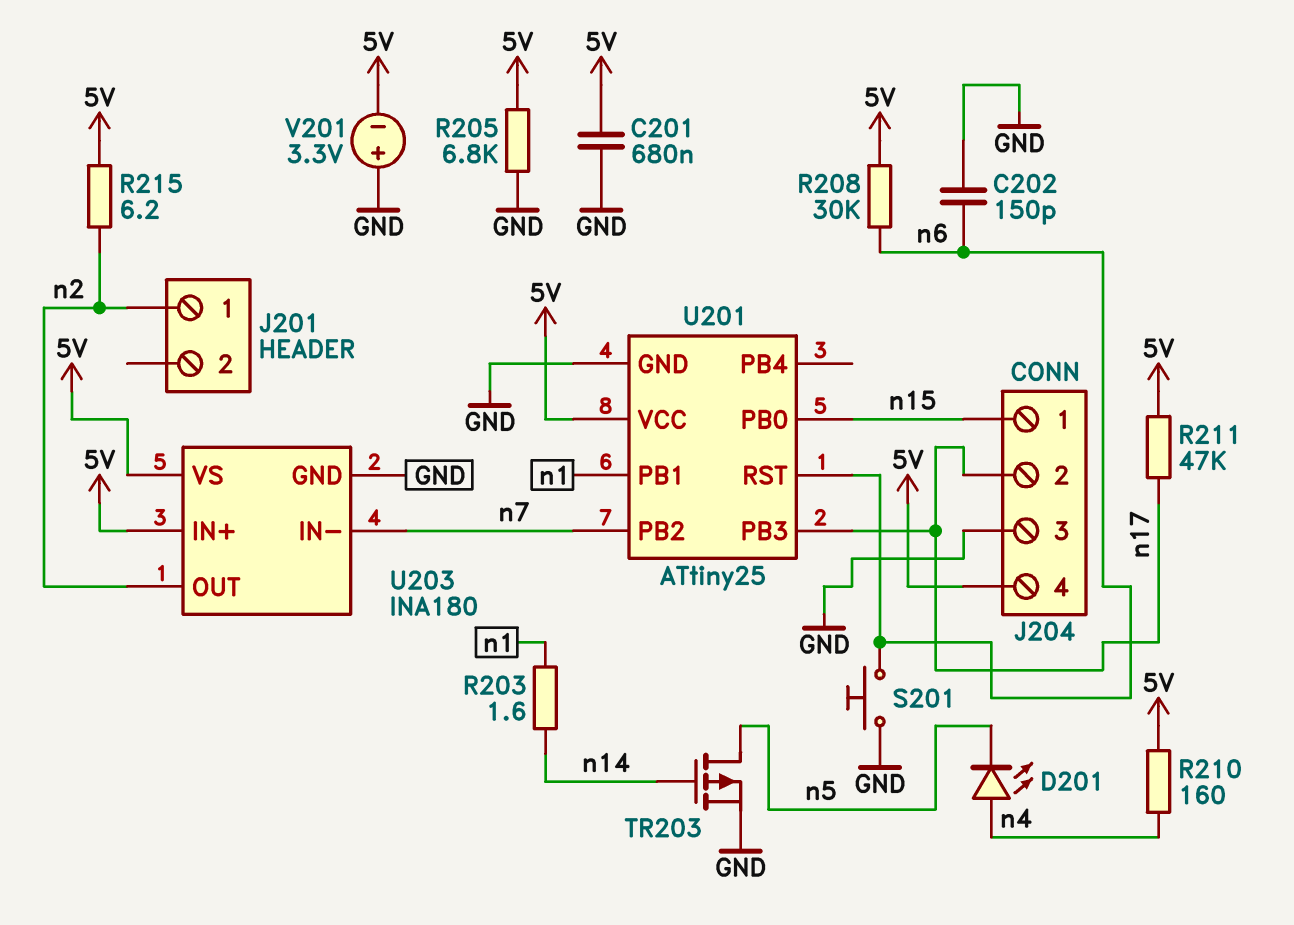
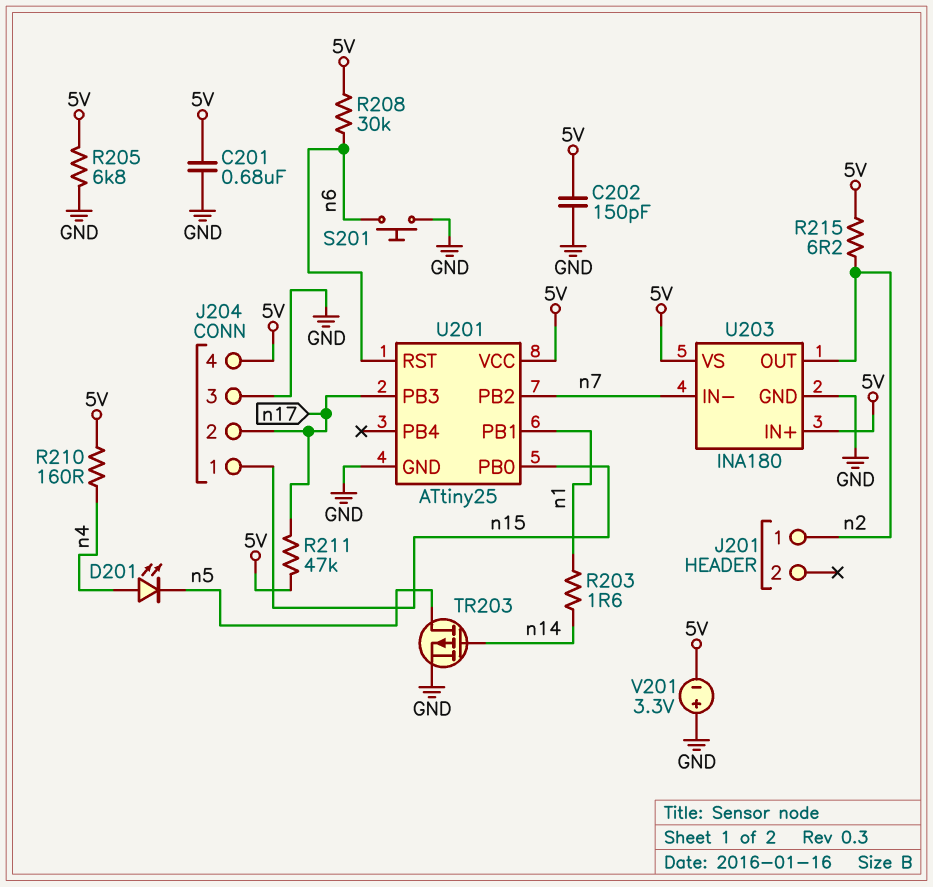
C202: 150pF (GND, n6) -> 150pF (5V, GND)

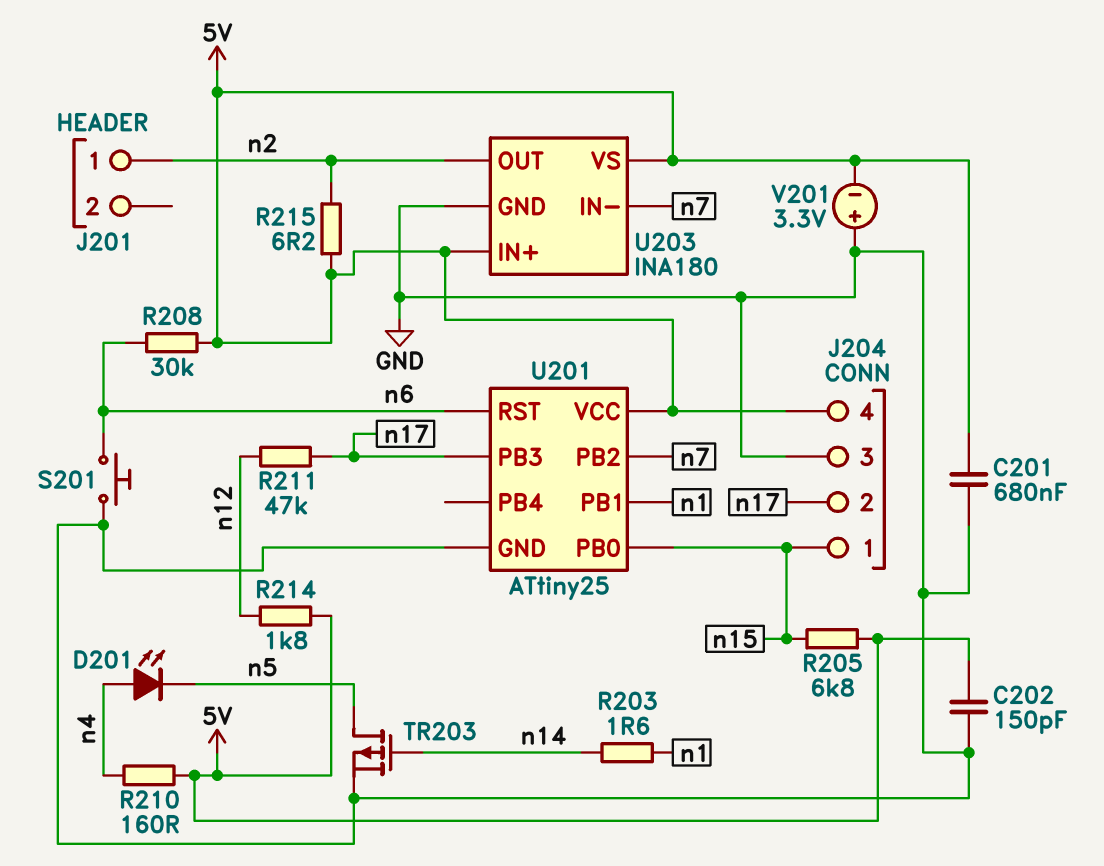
R205: 6.8k (5V, GND) -> 6.8k (5V, n15)
R211: 47k (5V, n17) -> 47k (n12, n17)
R214: none -> 1.8k (5V, n12)

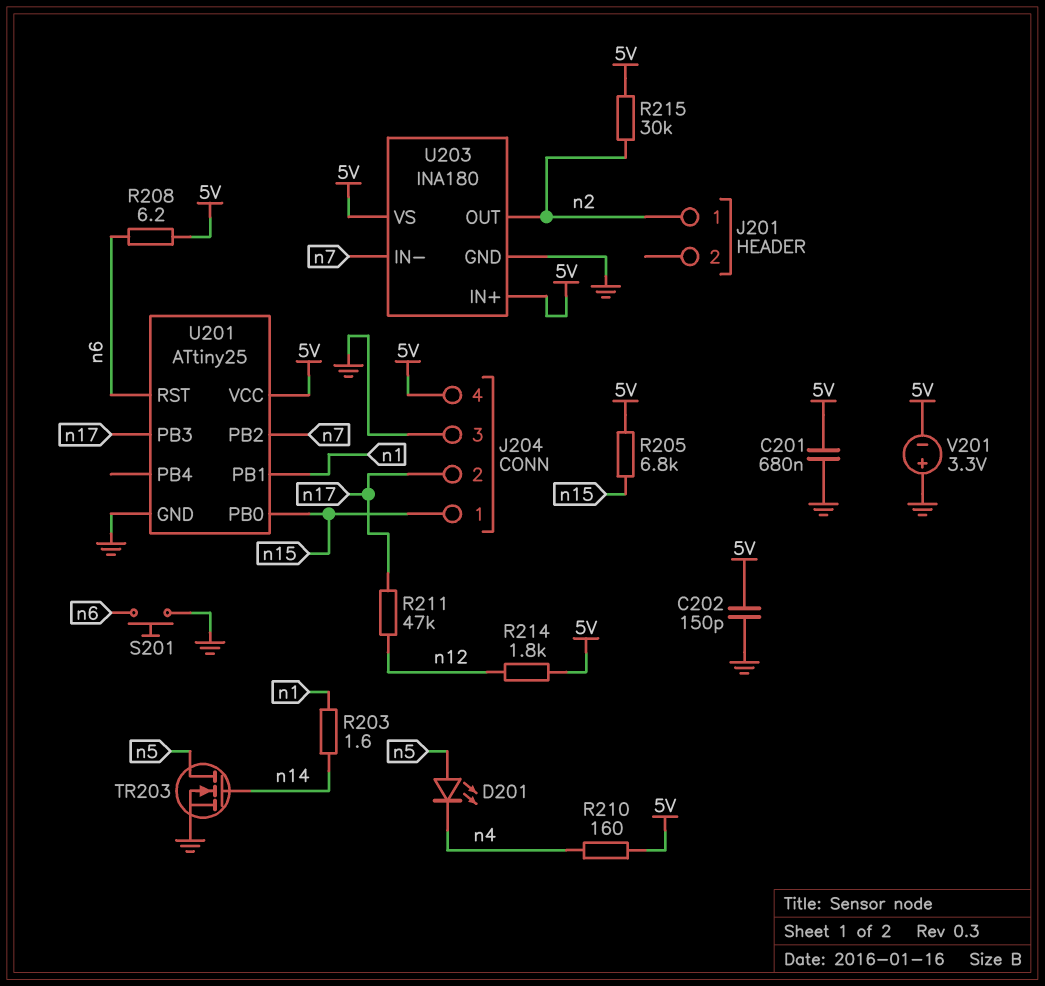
D201: LED (A n4, K n5) -> LED (A n5, K n4)
R208: 30k (5V, n6) -> 6.2 (5V, n6)
R215: 6.2 (5V, n2) -> 30k (5V, n2)
TR203: PMOS (G n14, D n5, S GND) -> NMOS (G n14, D n5, S GND)

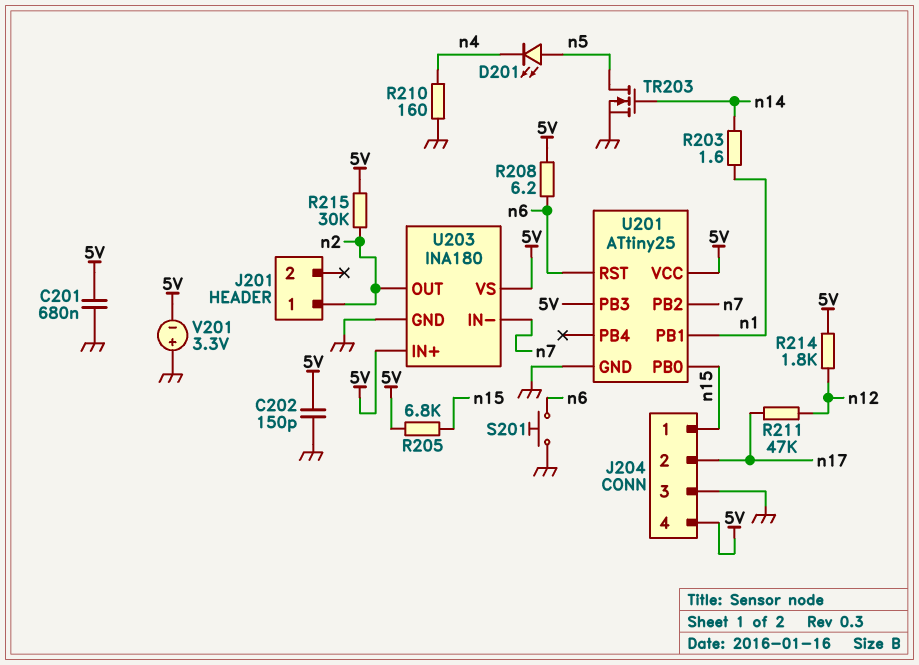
R210: 160 (5V, n4) -> 160 (GND, n4)
U201 pin PB3: n17 -> 5V

